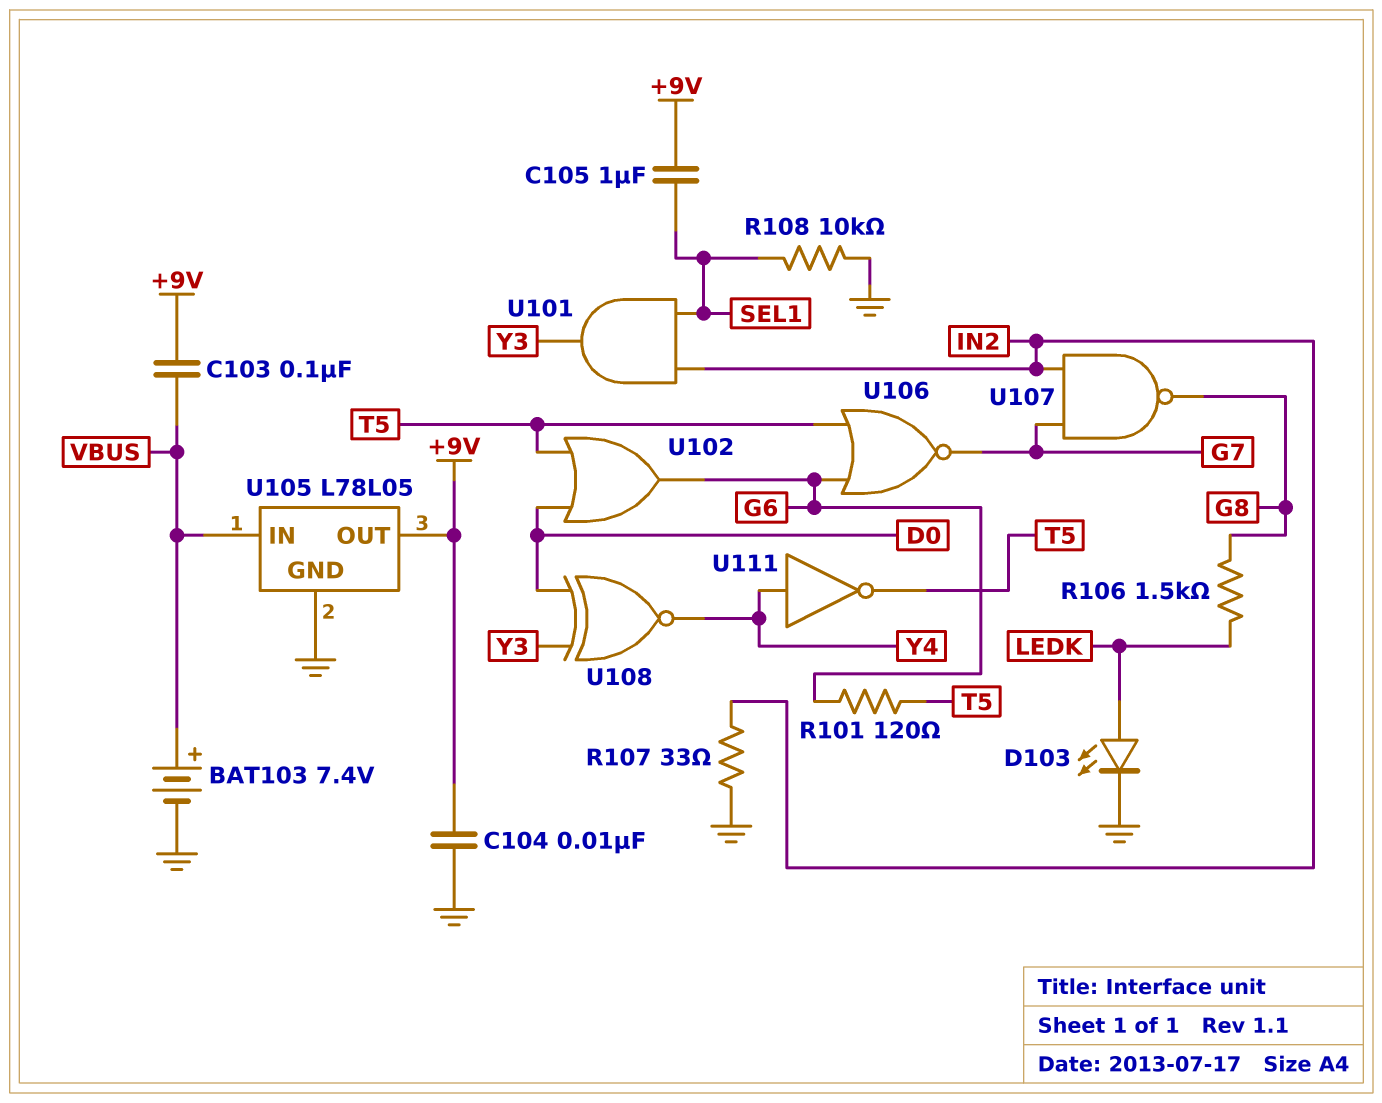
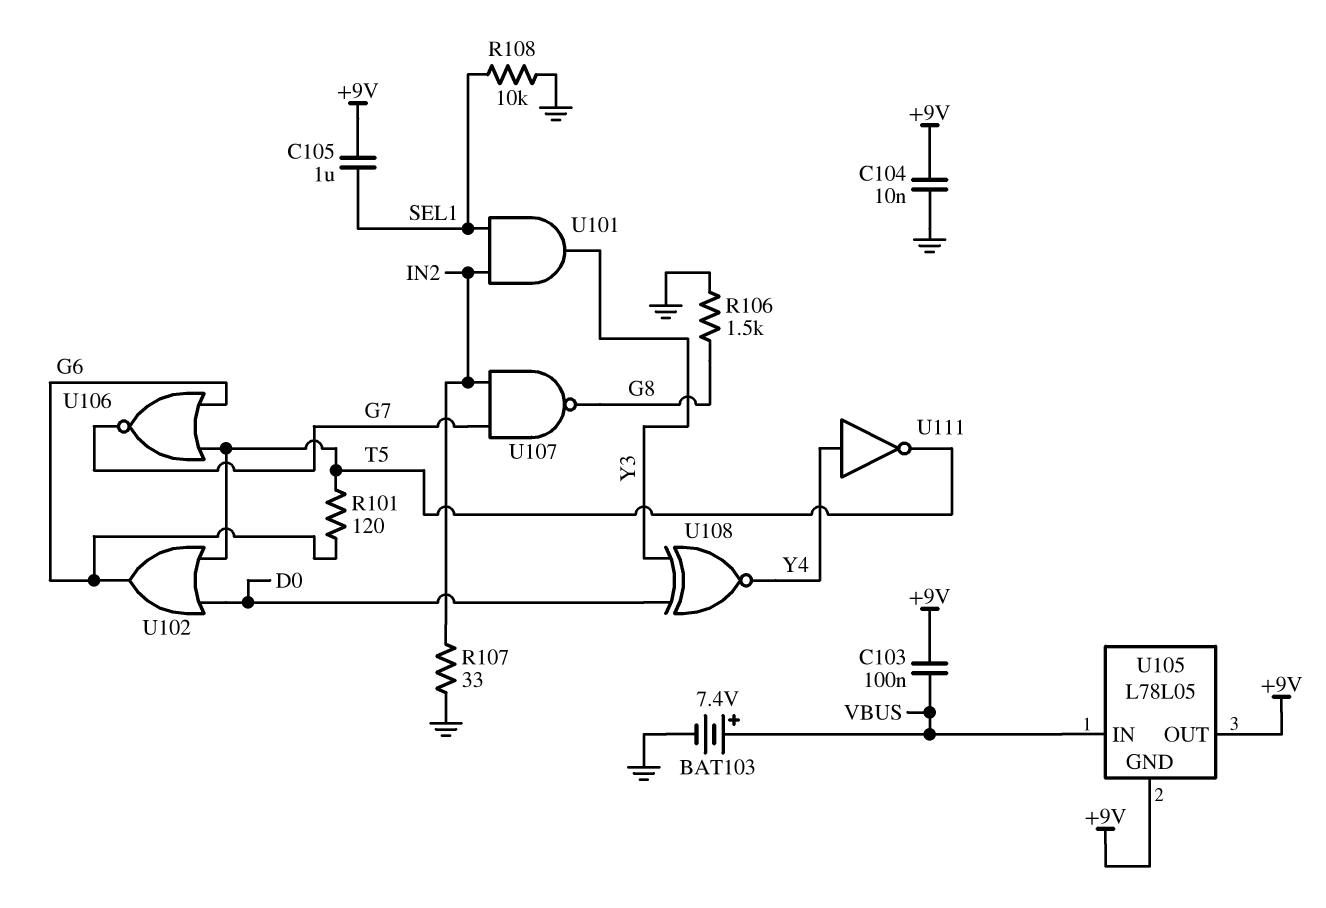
D103: LED (A LEDK, K GND) -> none
R106: 1.5k (G8, LEDK) -> 1.5k (G8, GND)
U105 pin GND: GND -> +9V

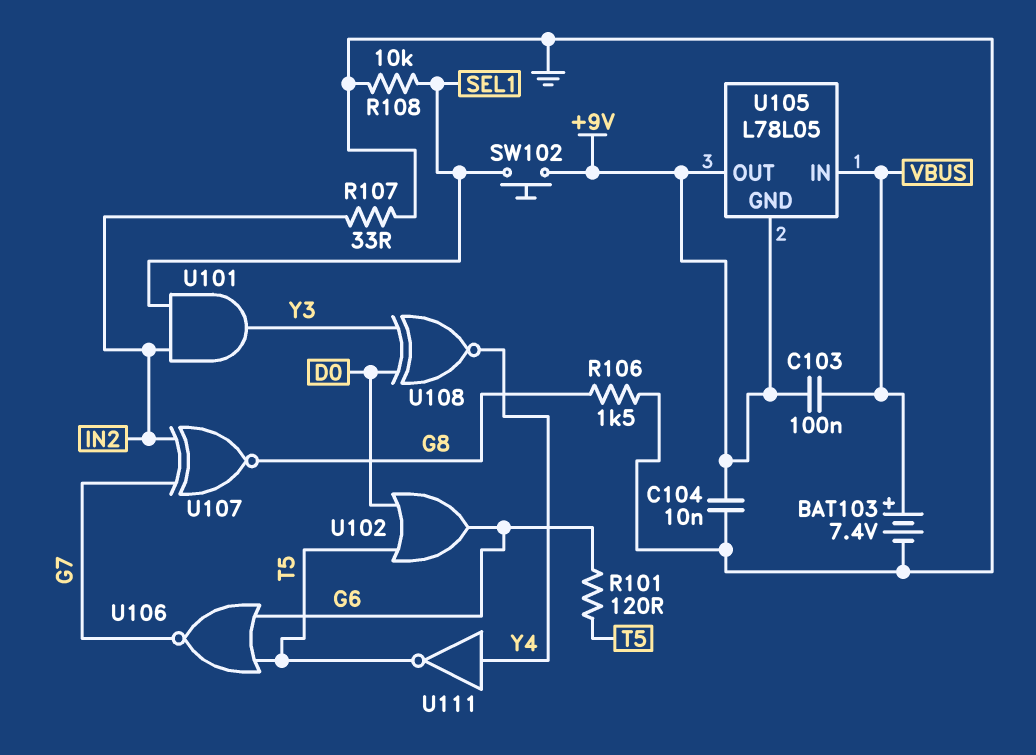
C105: 1uF (+9V, SEL1) -> none
SW102: none -> button (+9V, SEL1)
U107: NAND (in G7, in IN2, out G8) -> XNOR (in G7, in IN2, out G8)

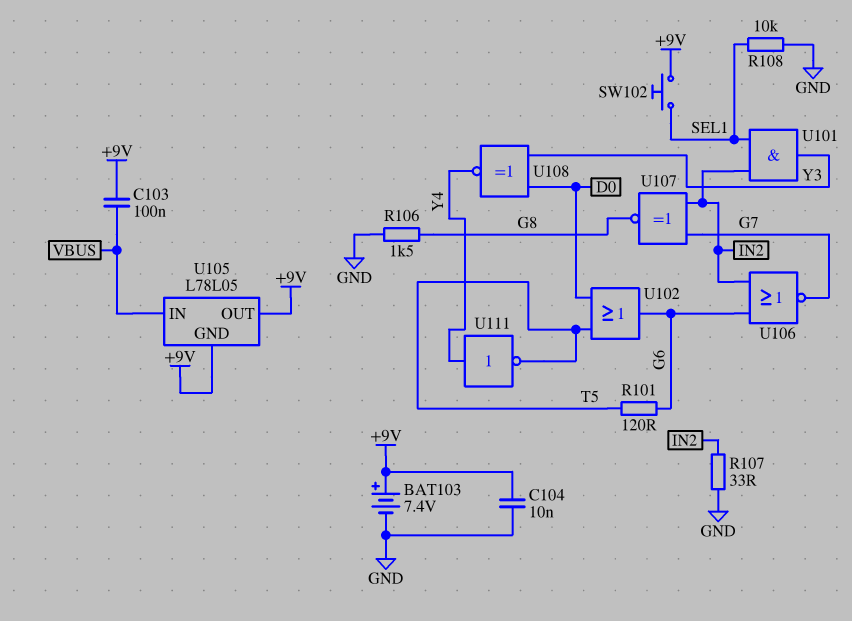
BAT103: 7.4V (plus VBUS, minus GND) -> 7.4V (plus +9V, minus GND)
U106: NOR (in G6, in T5, out G7) -> NOR (in G6, in IN2, out G7)

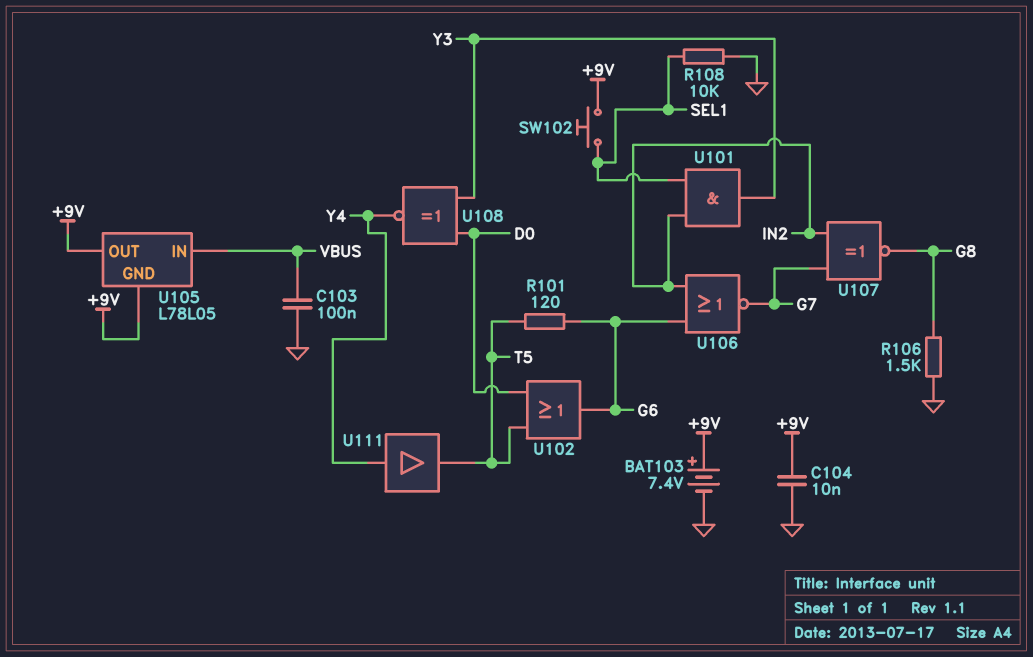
C103: 100nF (+9V, VBUS) -> 100nF (GND, VBUS)
R107: 33 (GND, IN2) -> none
U111: NOT (in Y4, out T5) -> buffer (in Y4, out T5)

